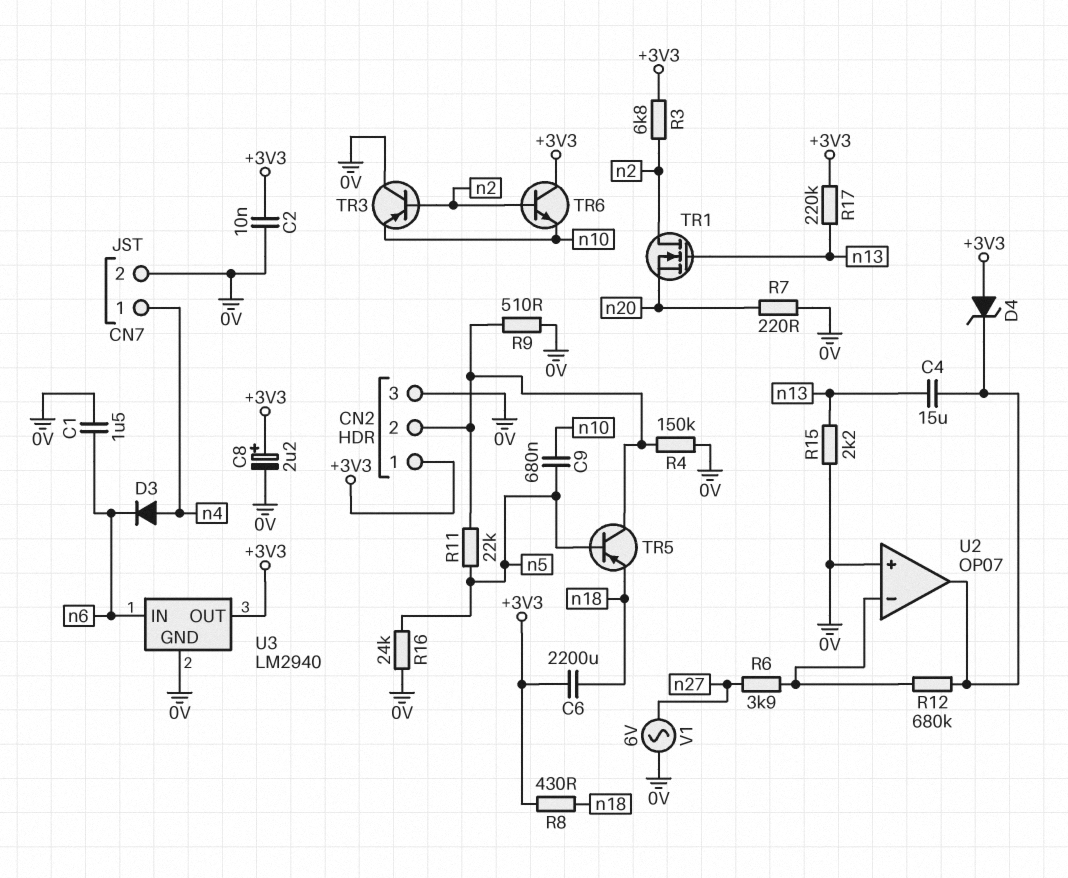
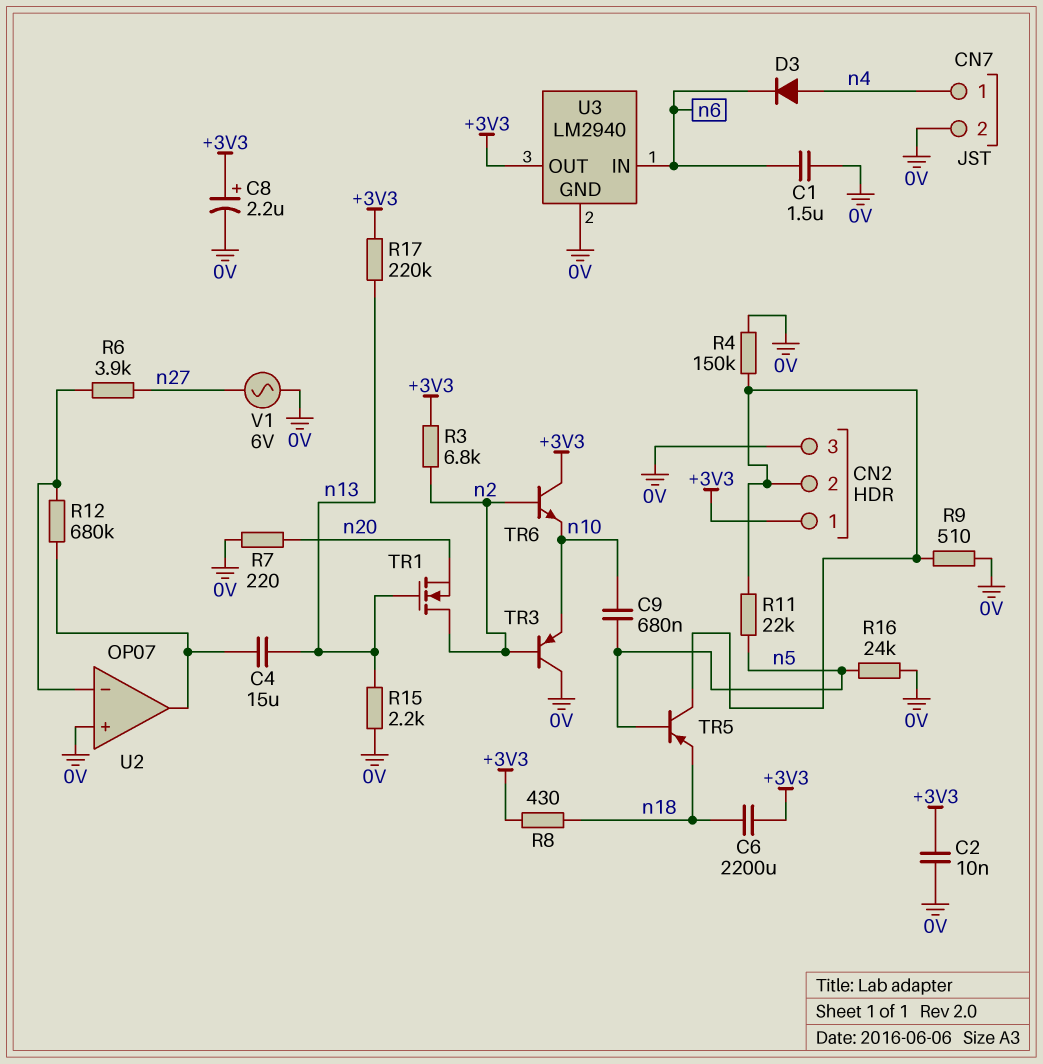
D4: zener (A +3V3, K U2/out) -> none

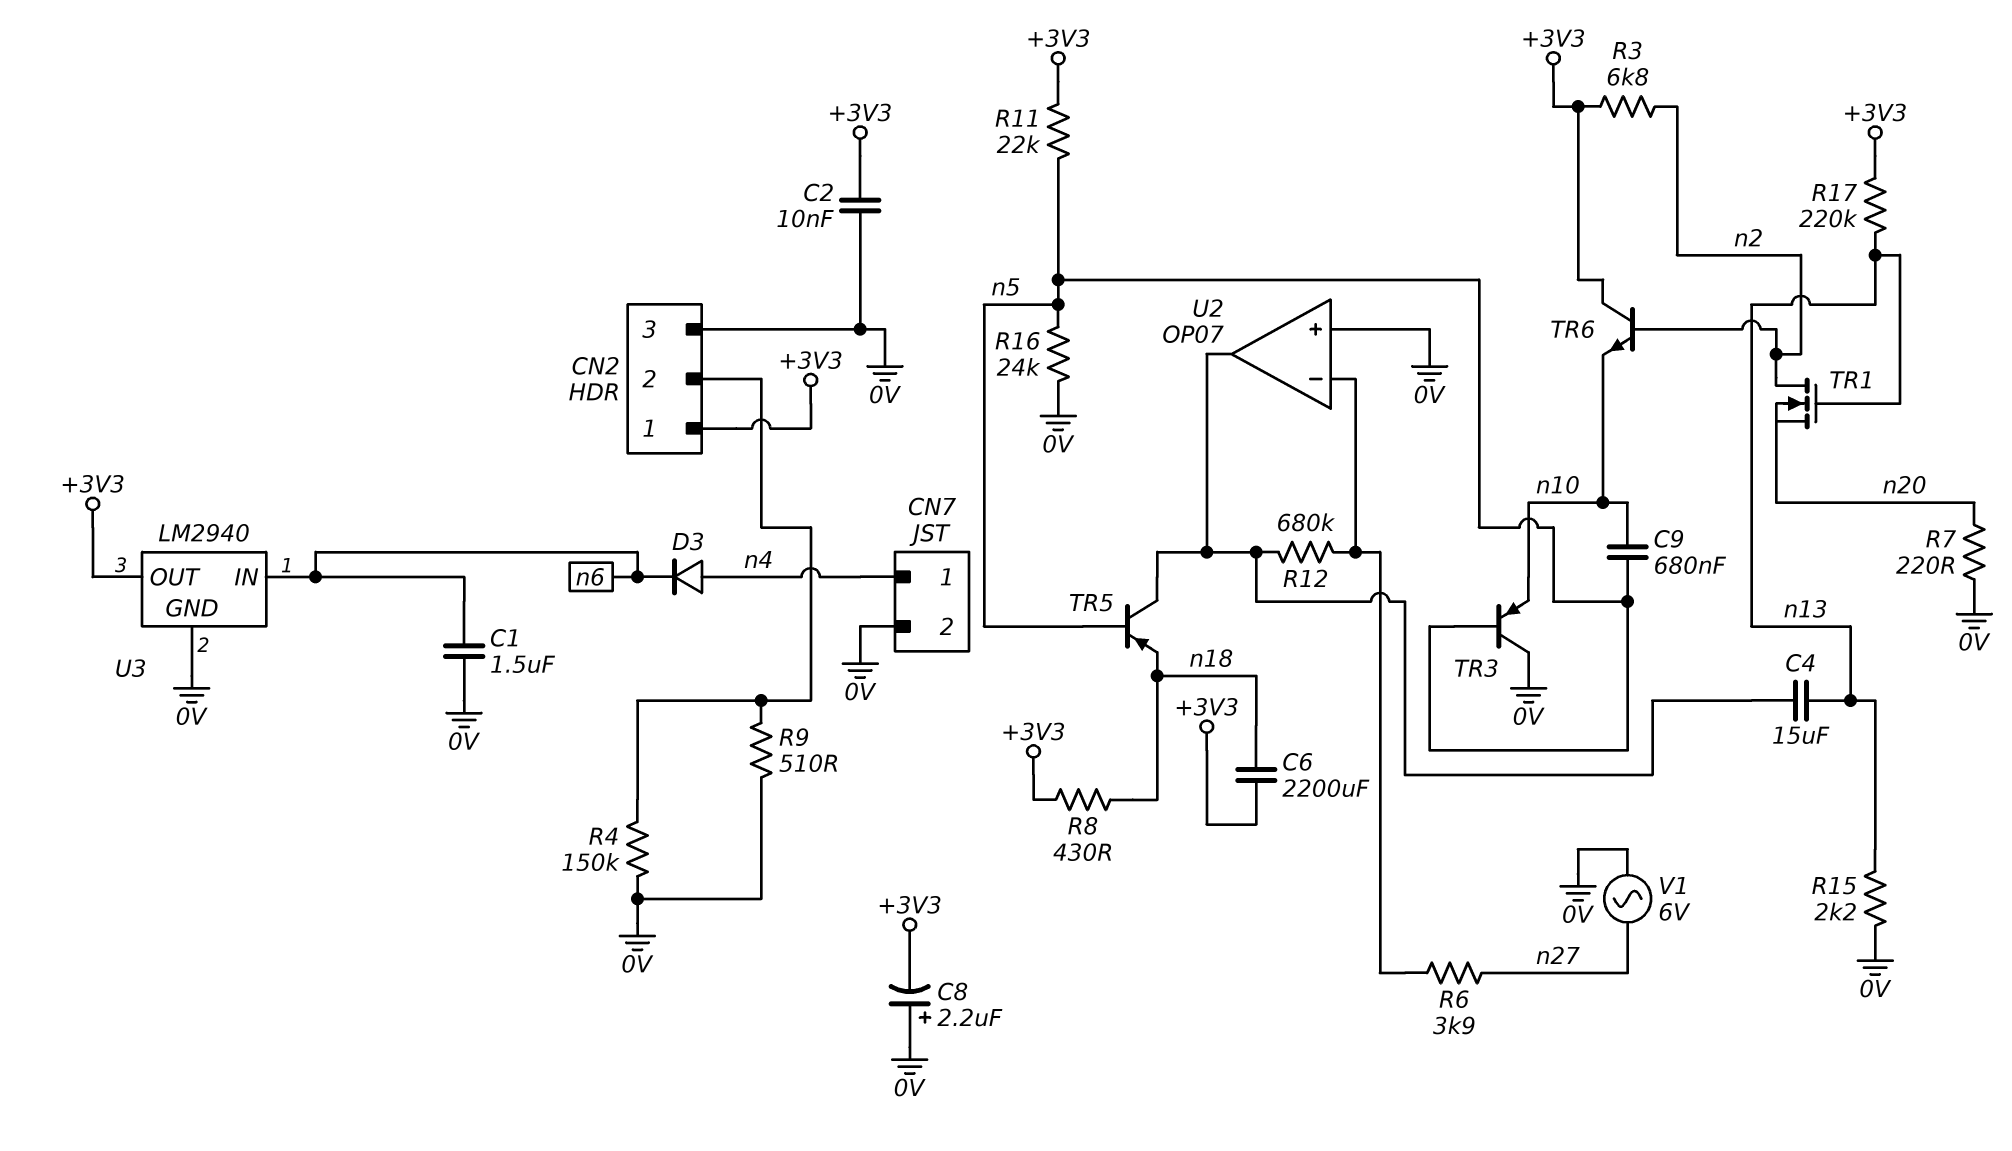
C8: 2.2uF (plus +3V3, minus 0V) -> 2.2uF (plus 0V, minus +3V3)
R11: 22k (CN2/2, n5) -> 22k (+3V3, n5)
TR3: PNP (B n2, C 0V, E n10) -> PNP (B n5, C 0V, E n10)
TR5: PNP (B n5, C CN2/2, E n18) -> PNP (B n5, C U2/out, E n18)

